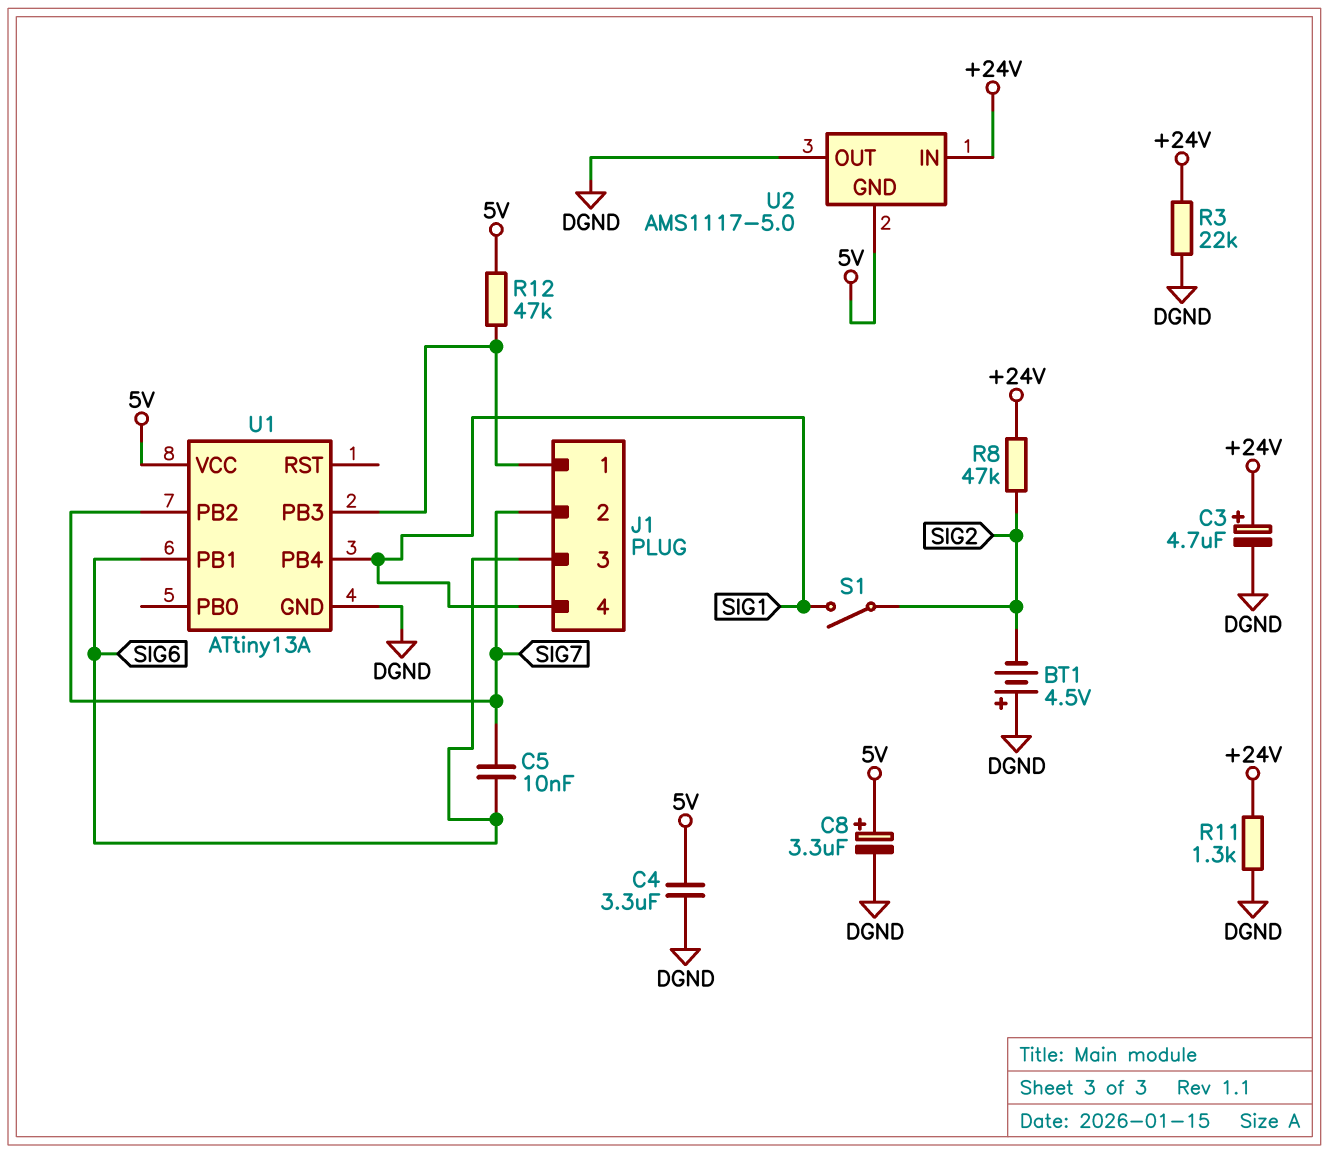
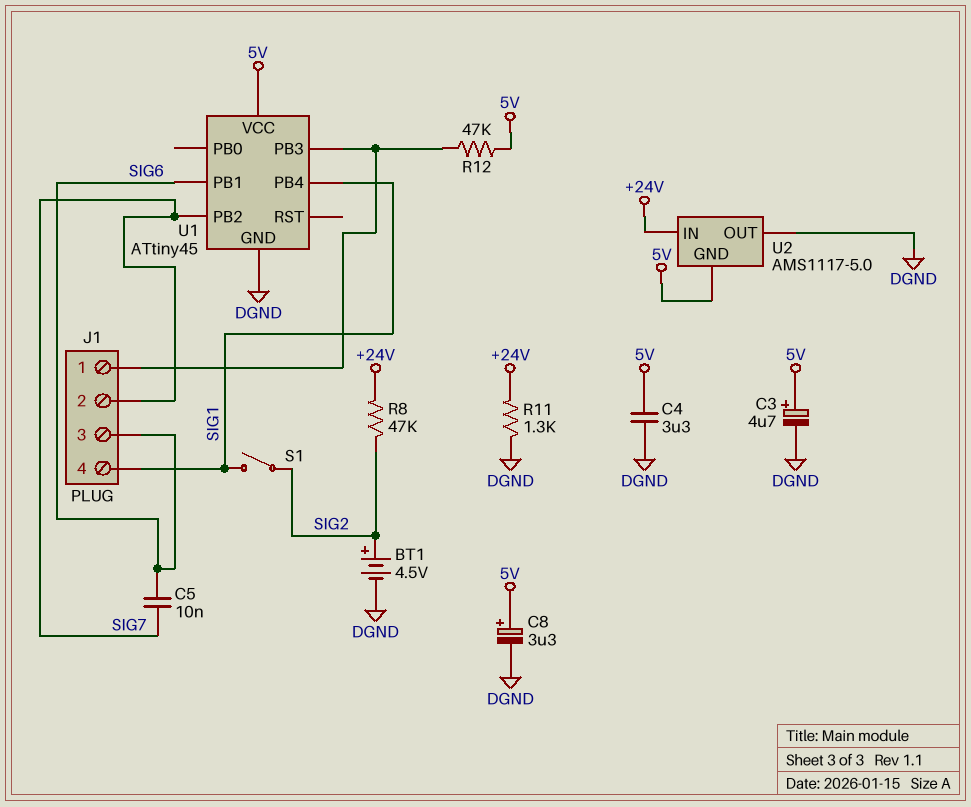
BT1: 4.5V (plus DGND, minus SIG2) -> 4.5V (plus SIG2, minus DGND)
C3: 4.7uF (plus +24V, minus DGND) -> 4.7uF (plus 5V, minus DGND)
R3: 22k (+24V, DGND) -> none
U1: ATtiny13A -> ATtiny45

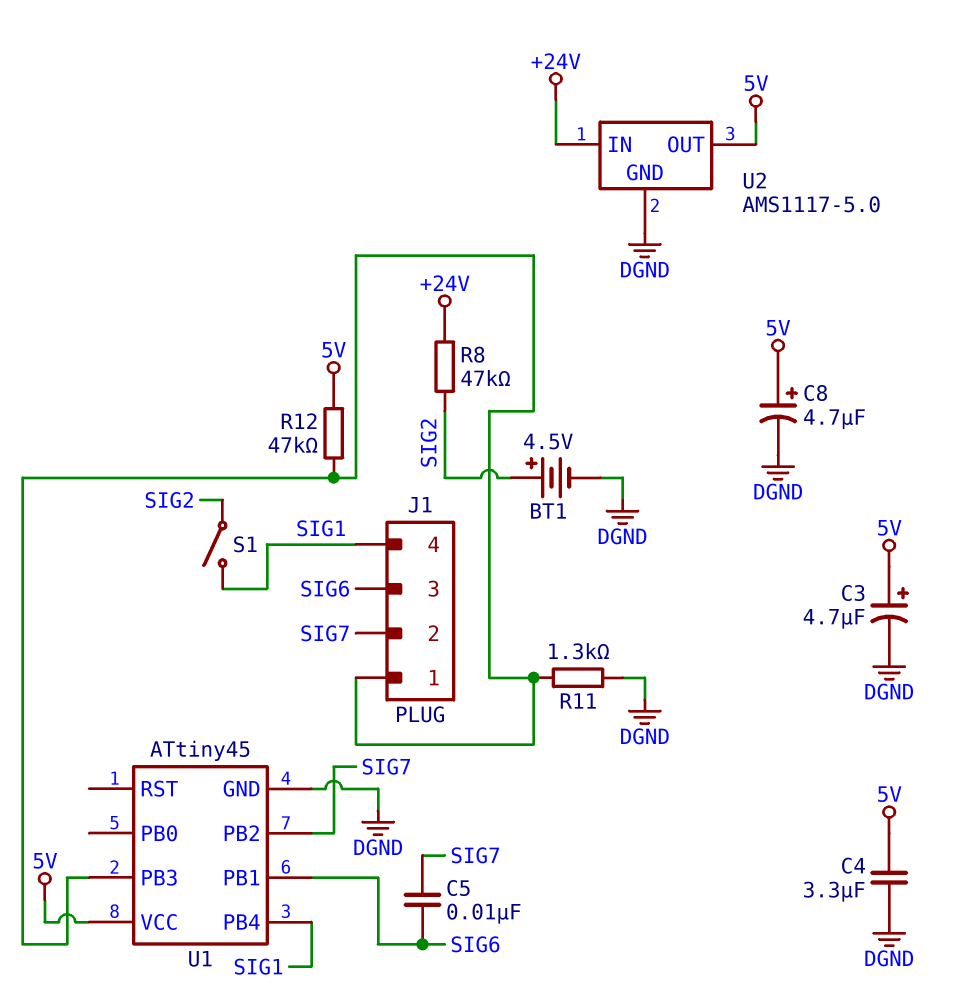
C8: 3.3uF (plus 5V, minus DGND) -> 4.7uF (plus 5V, minus DGND)
R11: 1.3k (+24V, DGND) -> 1.3k (DGND, J1/1)
U2 pin GND: 5V -> DGND
U2 pin OUT: DGND -> 5V

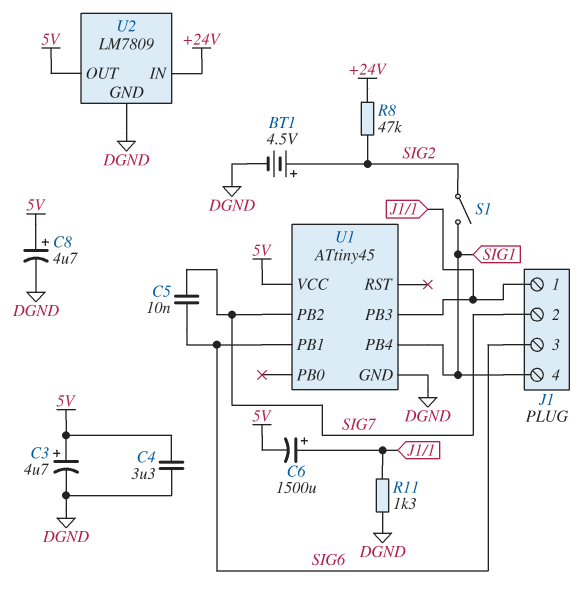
C6: none -> 1500uF (plus J1/1, minus 5V)
R12: 47k (5V, J1/1) -> none
U2: AMS1117-5.0 -> LM7809

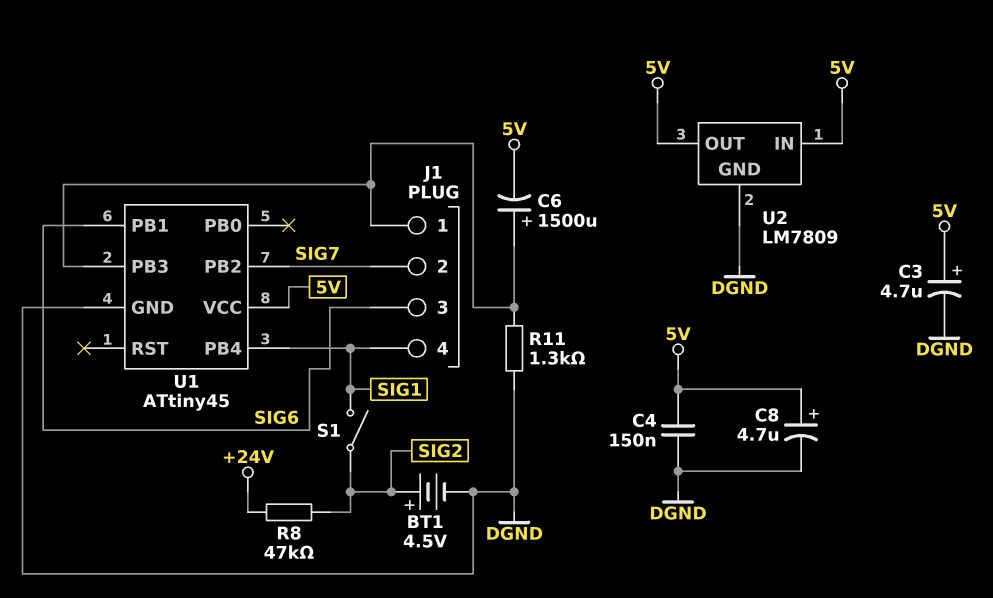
C4: 3.3uF (5V, DGND) -> 150nF (5V, DGND)
C5: 10nF (SIG6, SIG7) -> none
U2 pin IN: +24V -> 5V

